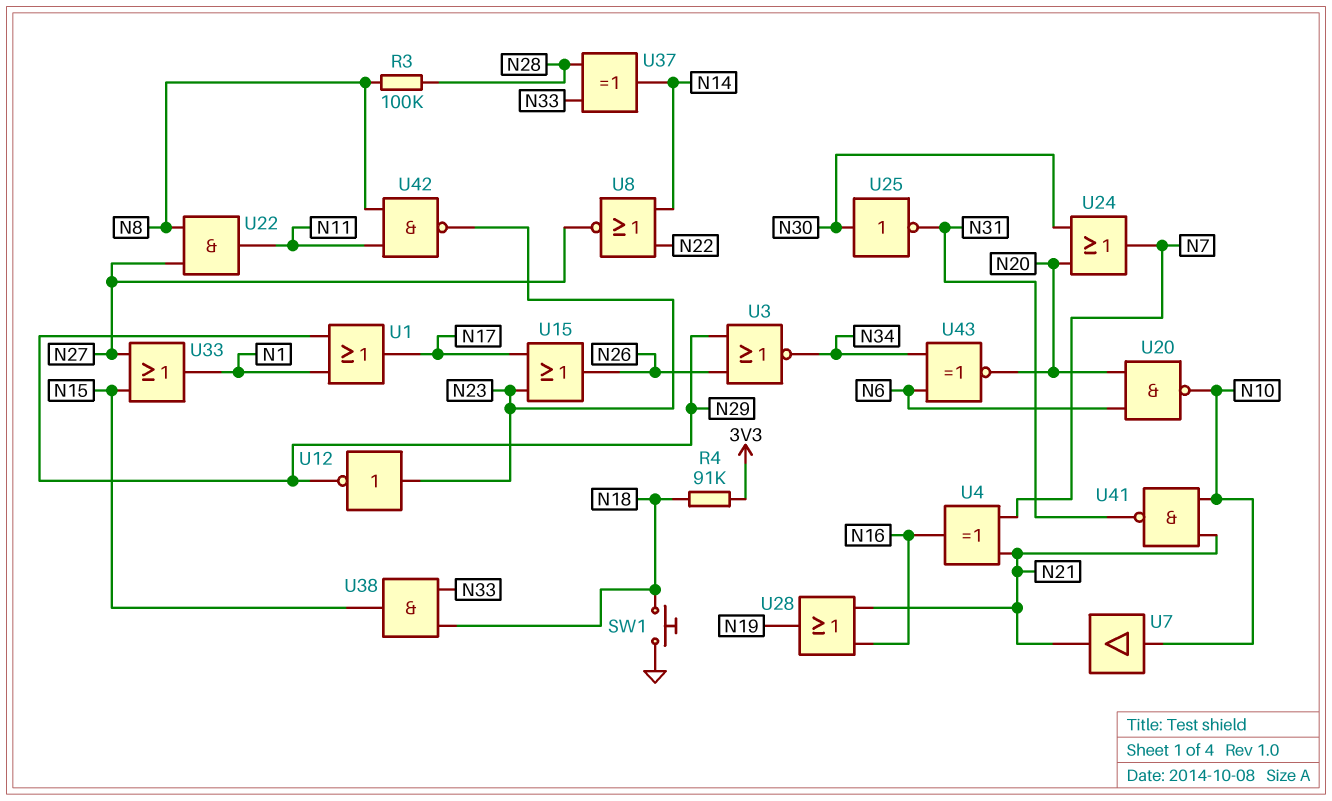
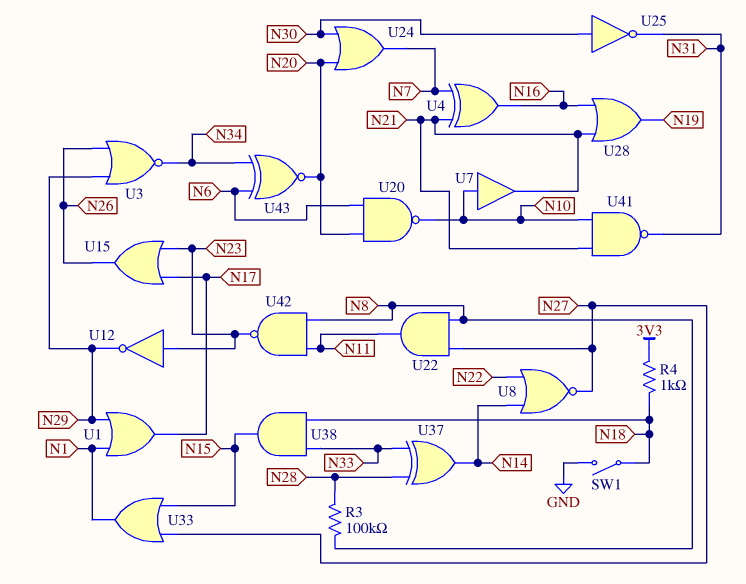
R4: 91k (3V3, N18) -> 1k (3V3, N18)
SW1: button (GND, N18) -> switch (GND, N18)

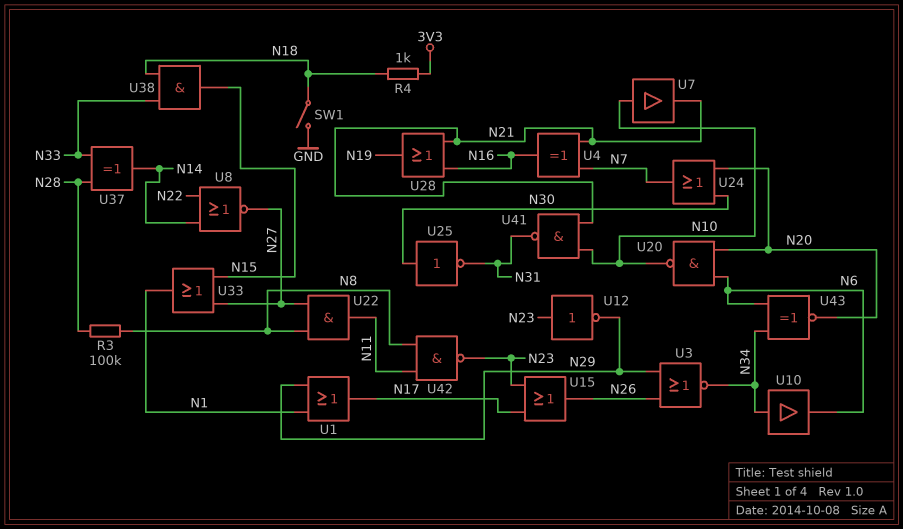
U10: none -> buffer (in N34, out N6)

